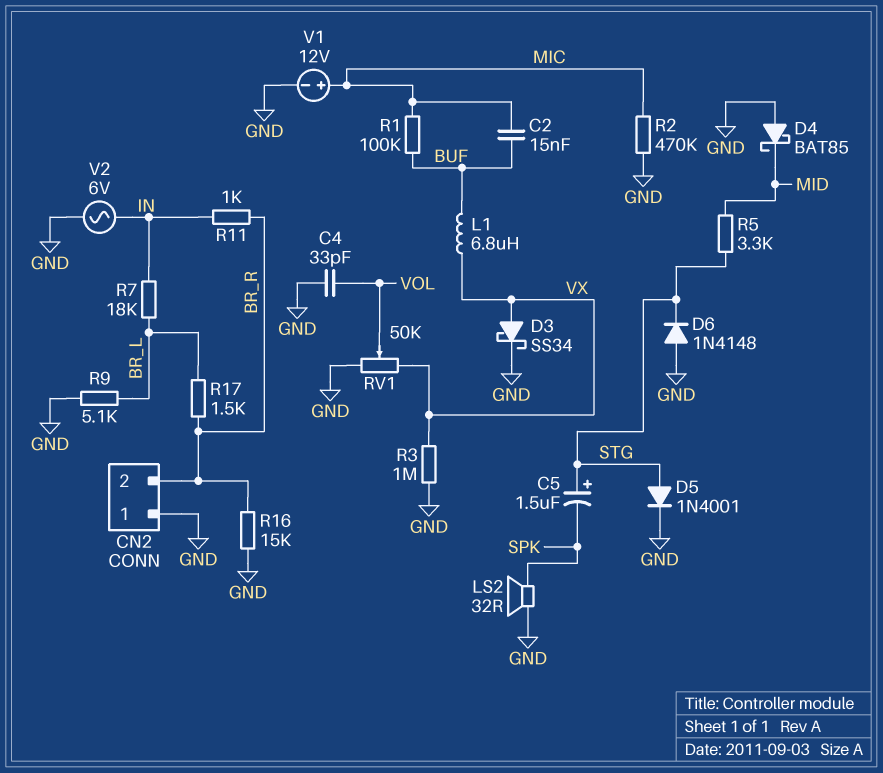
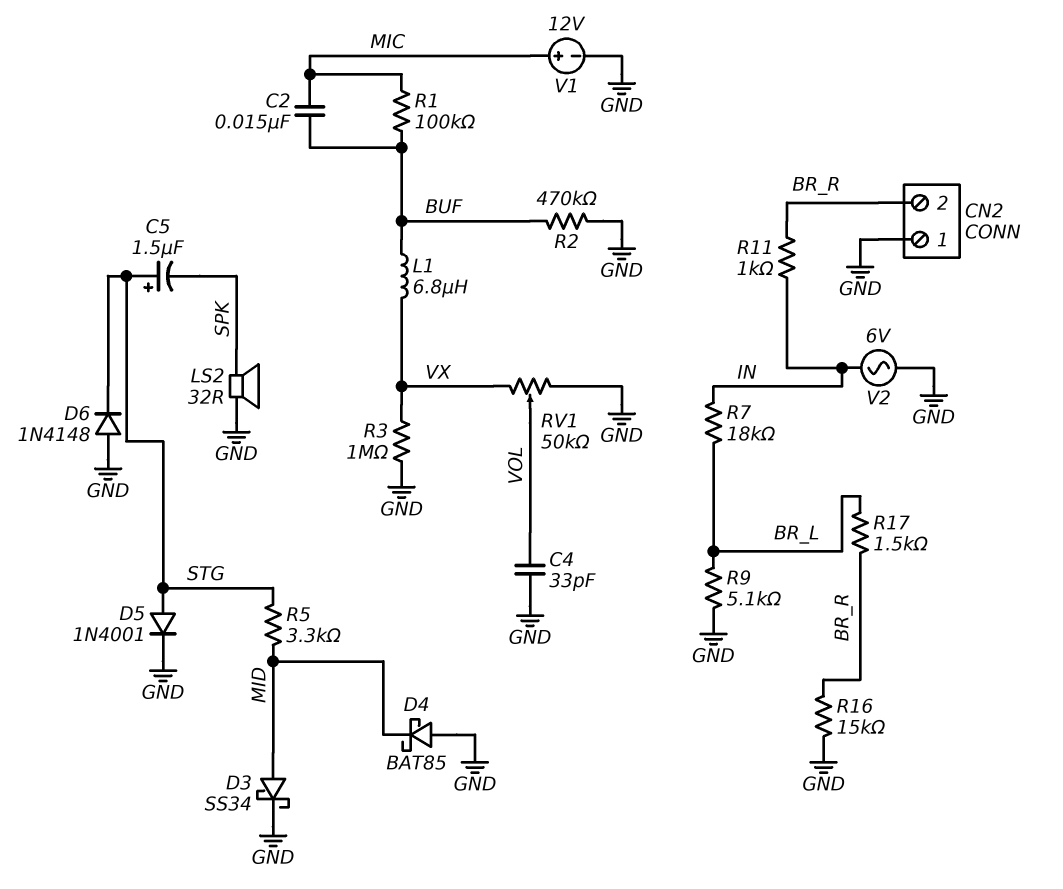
D3: schottky SS34 (A VX, K GND) -> schottky SS34 (A MID, K GND)
R2: 470k (GND, MIC) -> 470k (BUF, GND)

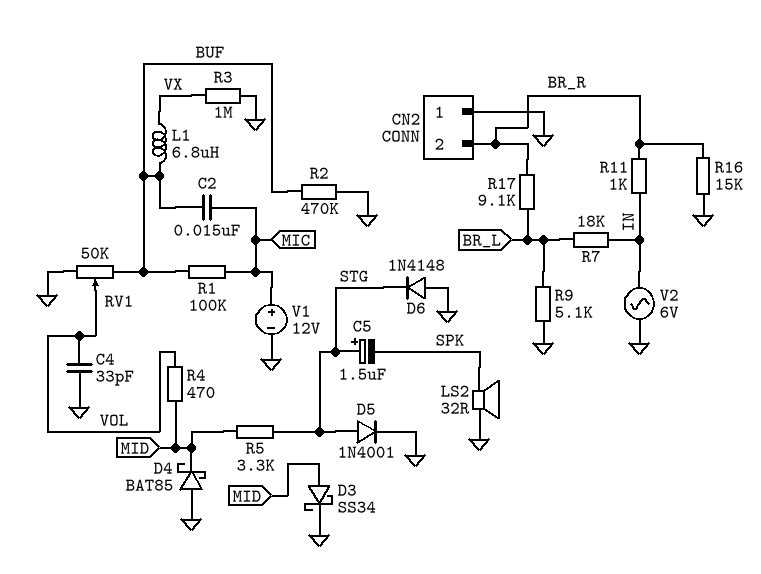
R4: none -> 470 (MID, VOL)
R17: 1.5k (BR_L, BR_R) -> 9.1k (BR_L, BR_R)
RV1: 50k (GND, VX, wiper VOL) -> 50k (BUF, GND, wiper VOL)

